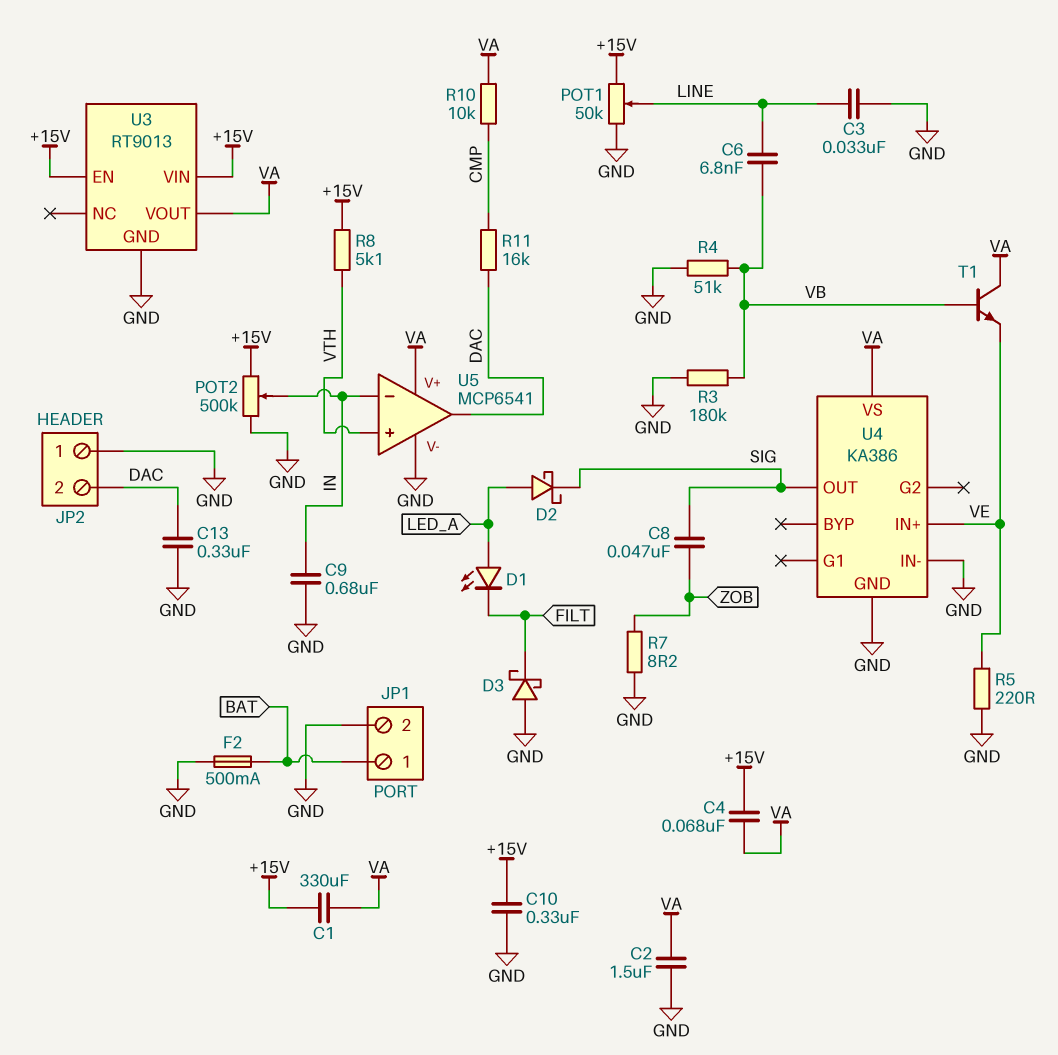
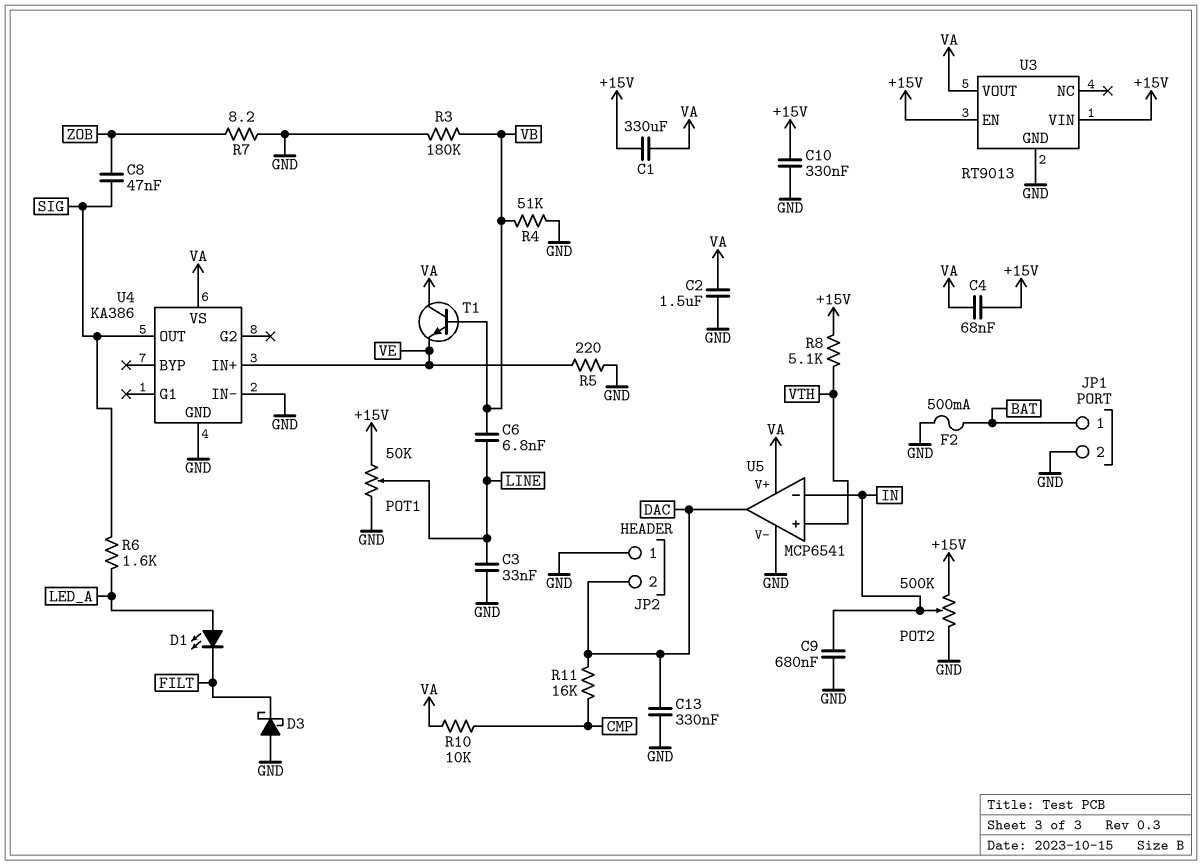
D2: schottky (A LED_A, K SIG) -> none
R6: none -> 1.6k (LED_A, SIG)

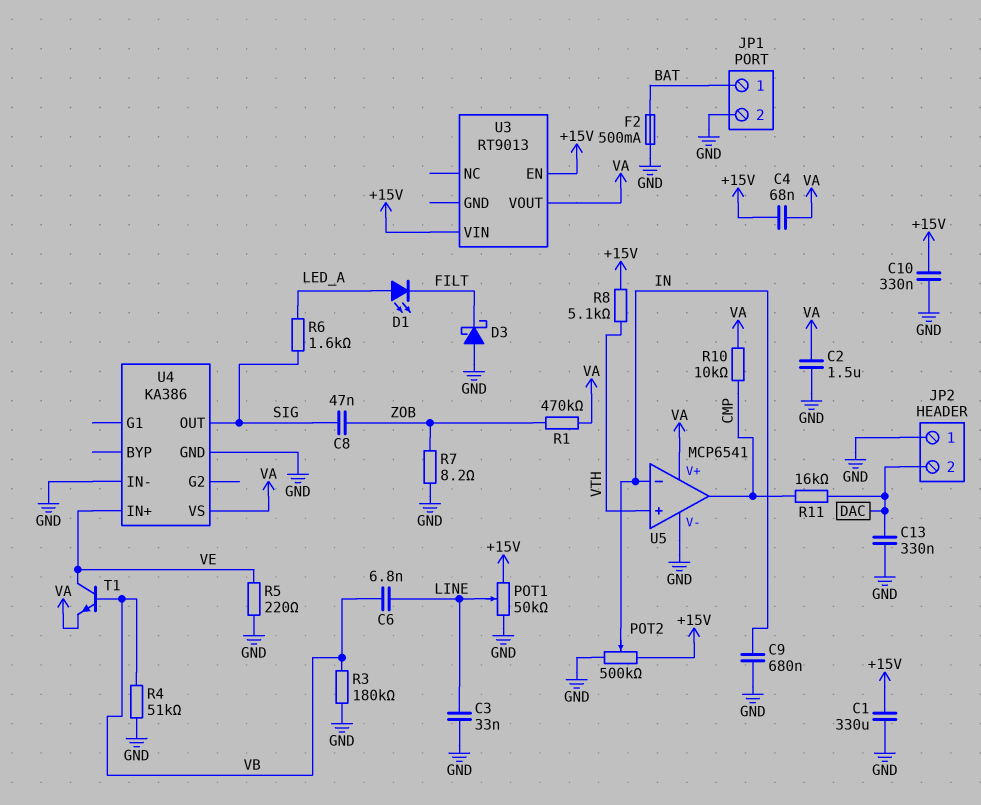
C1: 330uF (+15V, VA) -> 330uF (+15V, GND)
R1: none -> 470k (VA, ZOB)
T1: NPN (B VB, C VA, E VE) -> NPN (B VB, C VE, E VA)
U3 pin GND: GND -> none
U5 pin out: DAC -> CMP

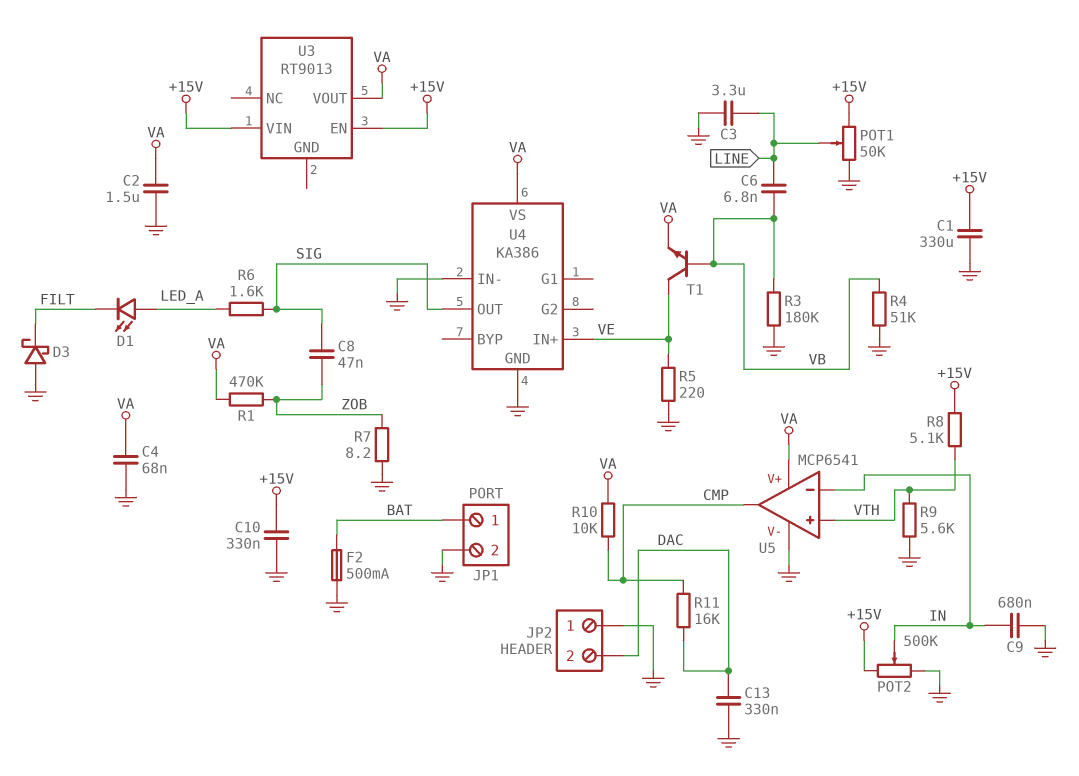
C3: 33nF (GND, LINE) -> 3.3uF (GND, LINE)
C4: 68nF (+15V, VA) -> 68nF (GND, VA)
R9: none -> 5.6k (GND, VTH)

